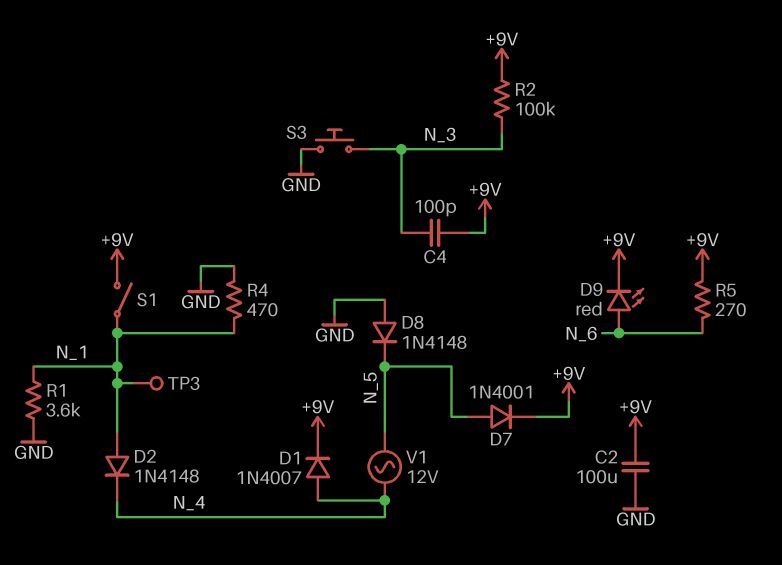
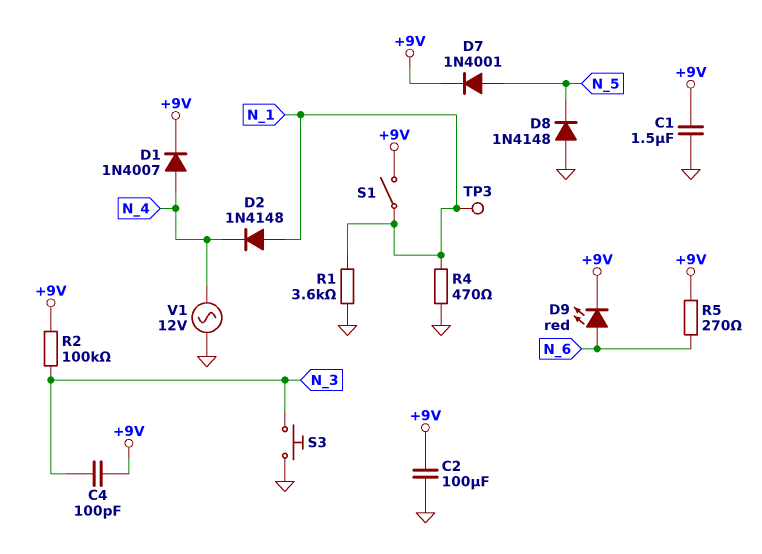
C1: none -> 1.5uF (+9V, GND)
V1: AC 12V (N_4, N_5) -> AC 12V (GND, N_4)

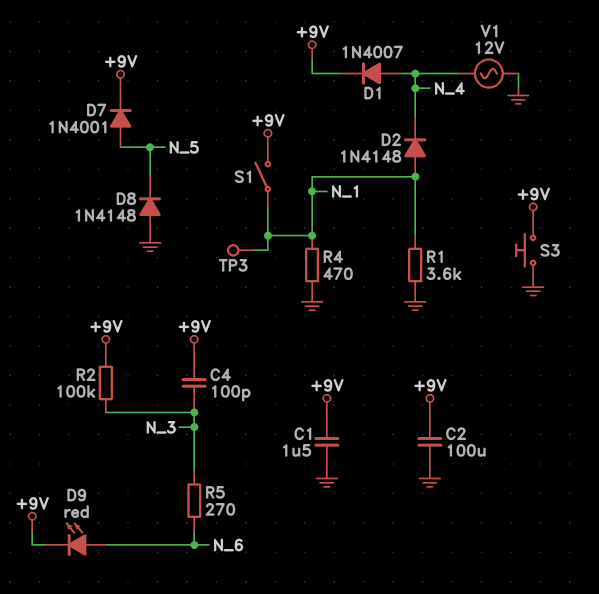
R5: 270 (+9V, N_6) -> 270 (N_3, N_6)
S3: button (GND, N_3) -> button (+9V, GND)

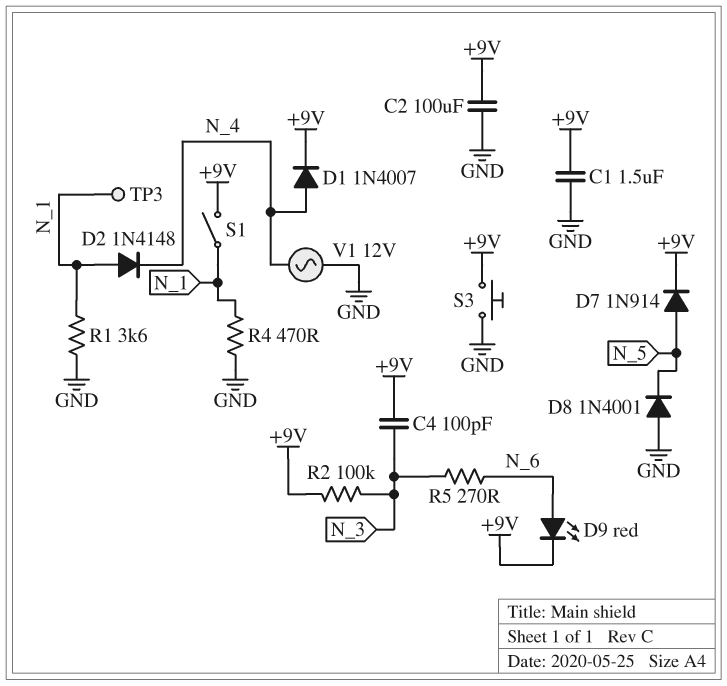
D7: diode 1N4001 (A N_5, K +9V) -> diode 1N914 (A N_5, K +9V)
D8: diode 1N4148 (A GND, K N_5) -> diode 1N4001 (A GND, K N_5)

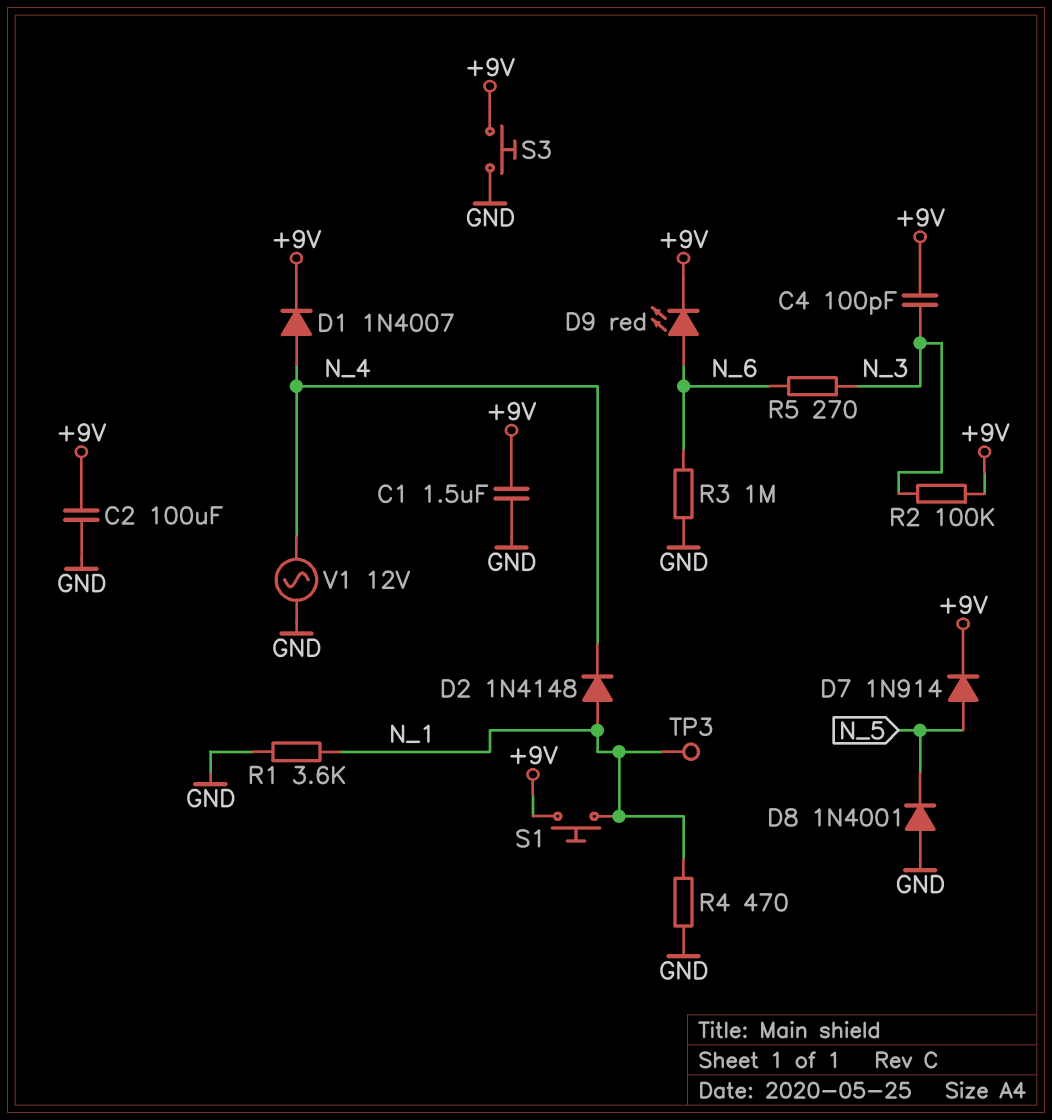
R3: none -> 1M (GND, N_6)
S1: switch (+9V, N_1) -> button (+9V, N_1)

